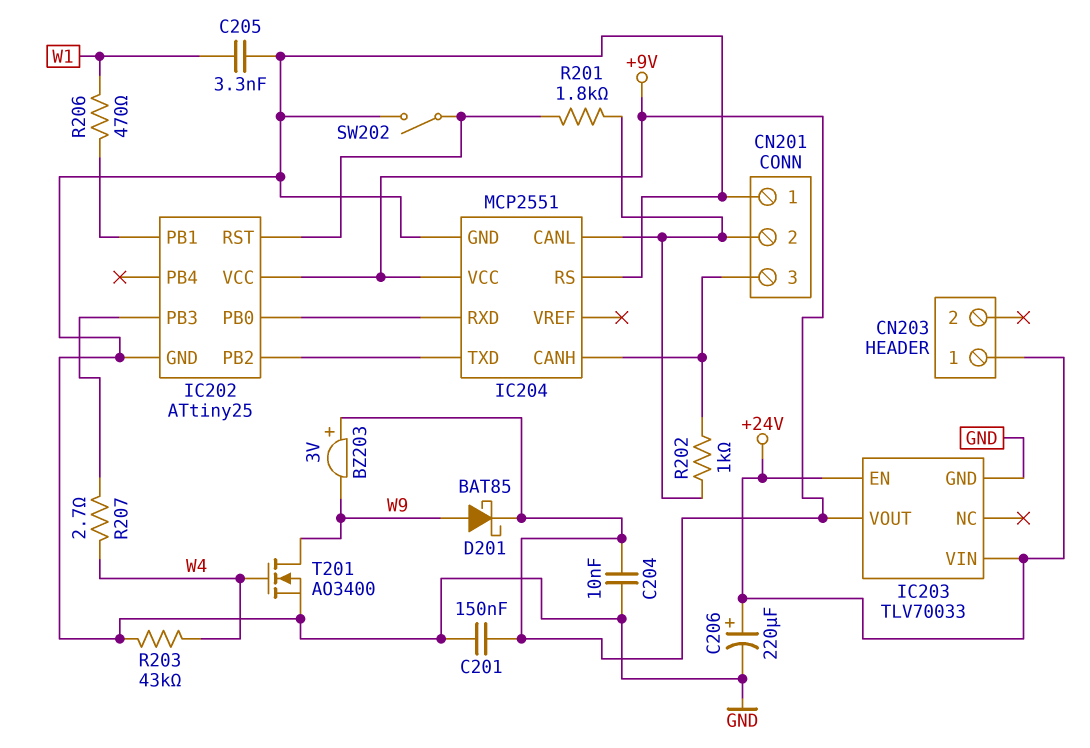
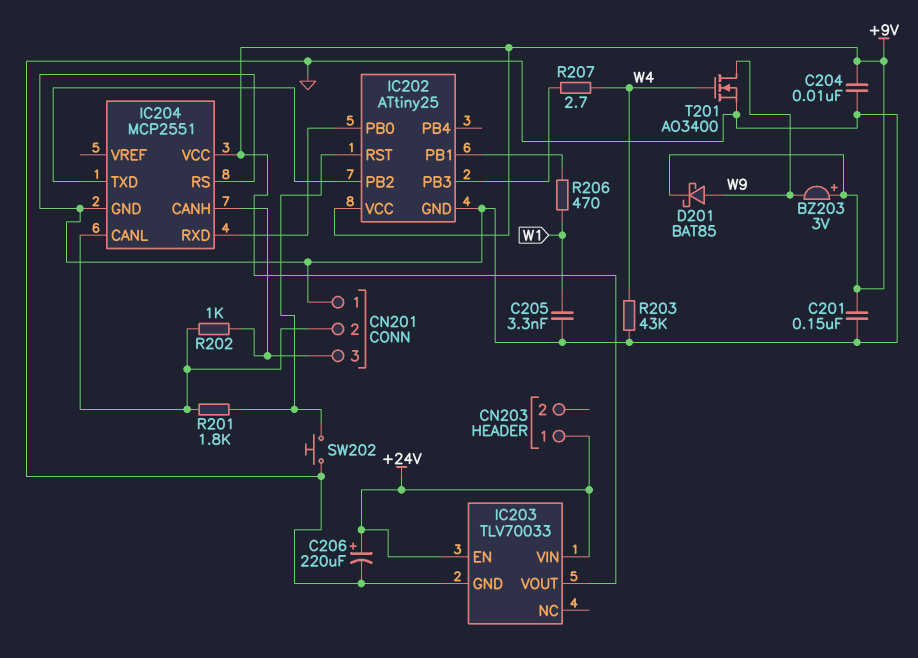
SW202: switch (GND, IC202/RST) -> button (GND, IC202/RST)

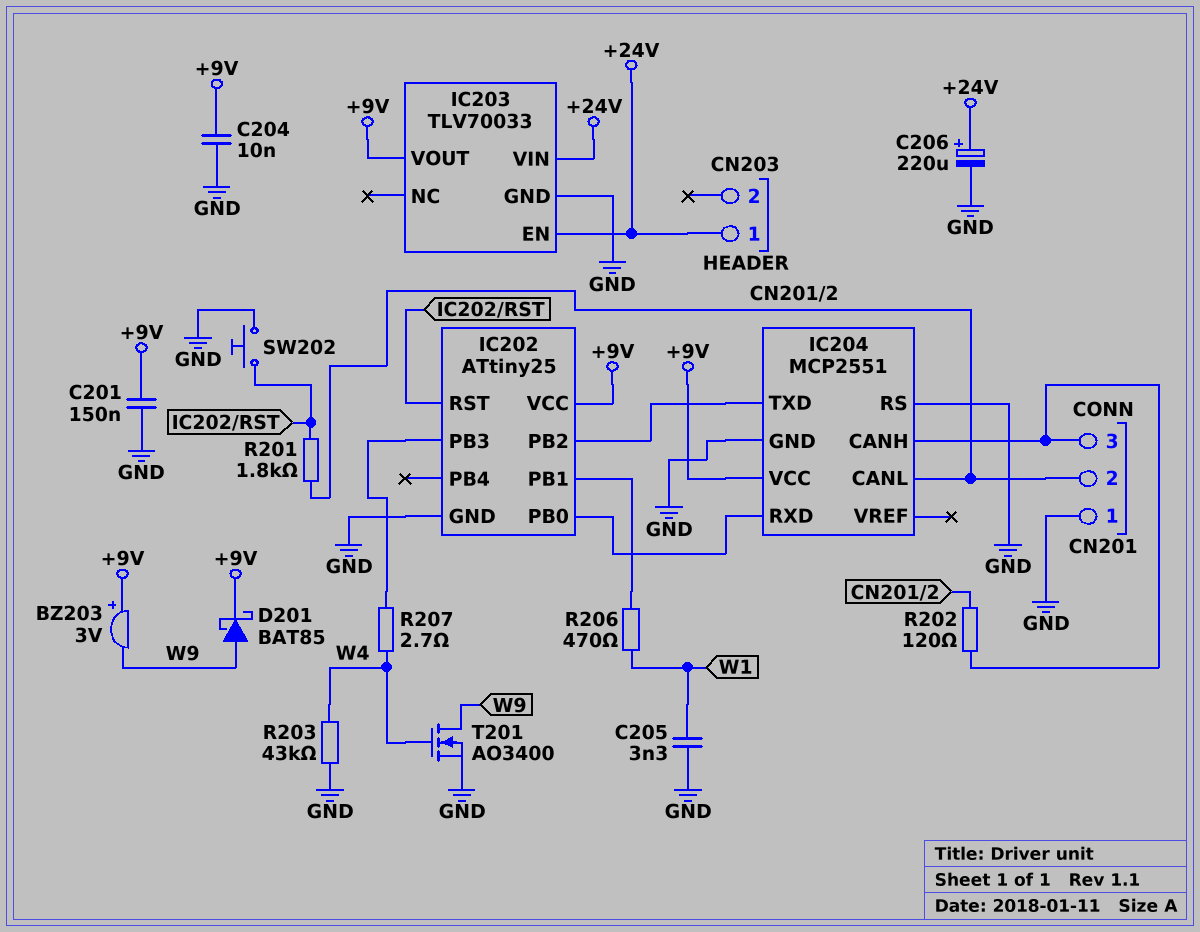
R202: 1k (CN201/2, CN201/3) -> 120 (CN201/2, CN201/3)

